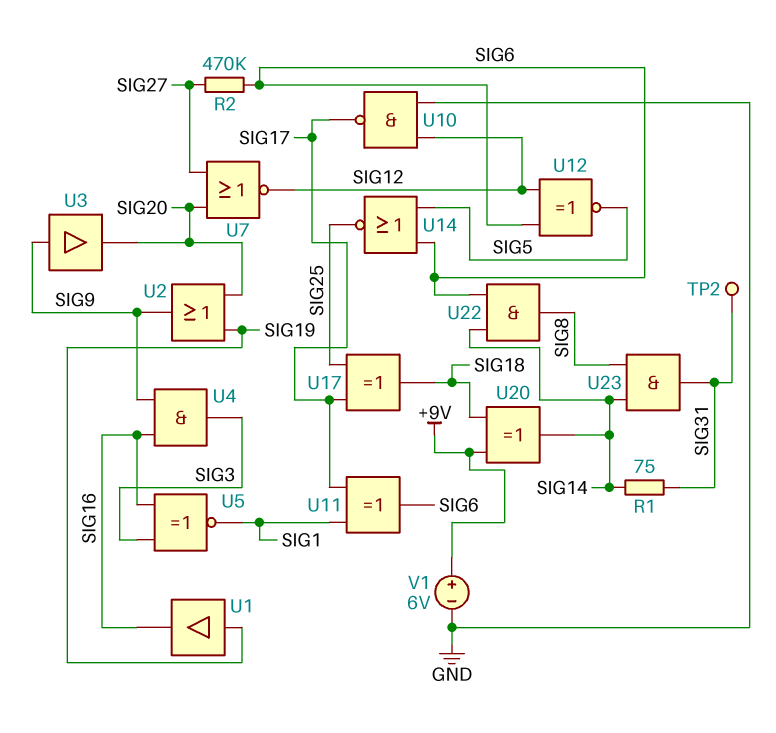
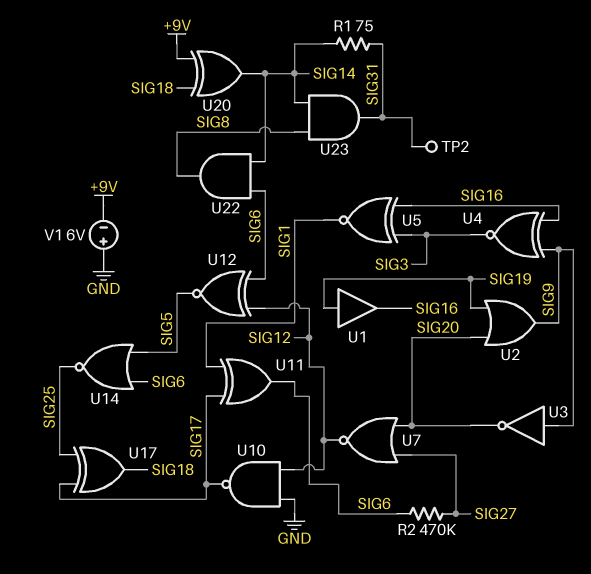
U3: buffer (in SIG9, out SIG20) -> NOT (in SIG9, out SIG20)
U4: AND (in SIG9, in SIG16, out SIG3) -> XNOR (in SIG9, in SIG16, out SIG3)
V1: 6V (plus +9V, minus GND) -> 6V (plus GND, minus +9V)

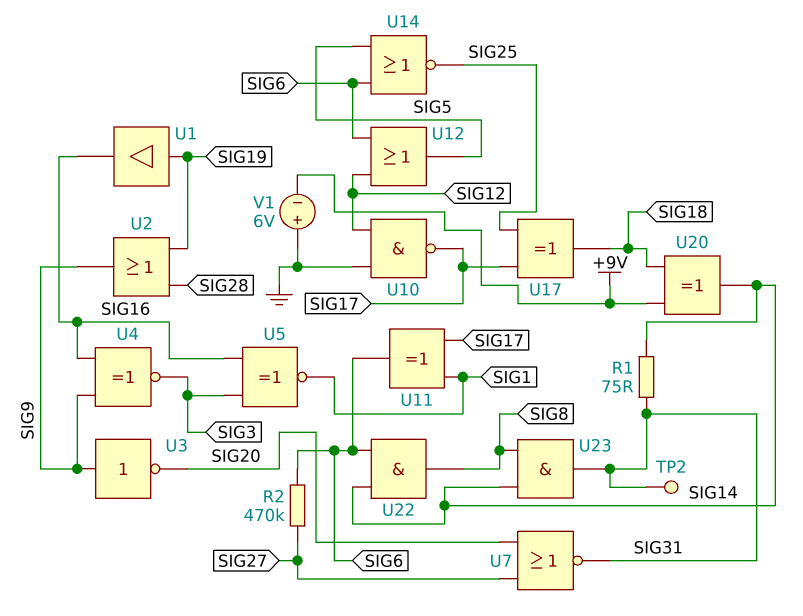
U2: OR (in SIG19, in SIG20, out SIG9) -> OR (in SIG19, in SIG28, out SIG9)
U7: NOR (in SIG20, in SIG27, out SIG12) -> NOR (in SIG20, in SIG27, out SIG31)
U12: XNOR (in SIG6, in SIG12, out SIG5) -> OR (in SIG6, in SIG12, out SIG5)

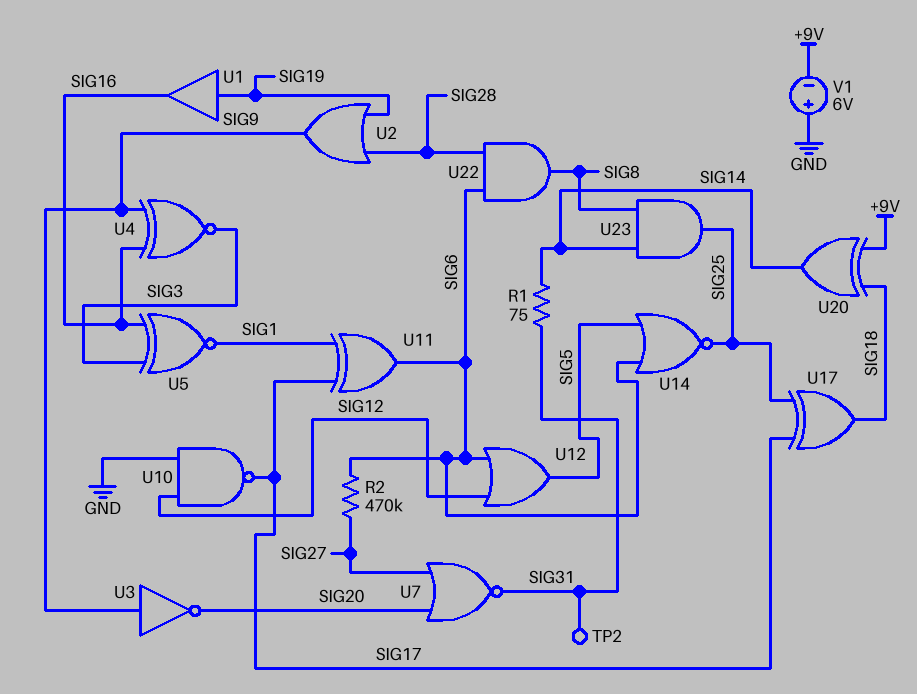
U22: AND (in SIG6, in SIG14, out SIG8) -> AND (in SIG6, in SIG28, out SIG8)
U23: AND (in SIG8, in SIG14, out SIG31) -> AND (in SIG8, in SIG14, out SIG25)

